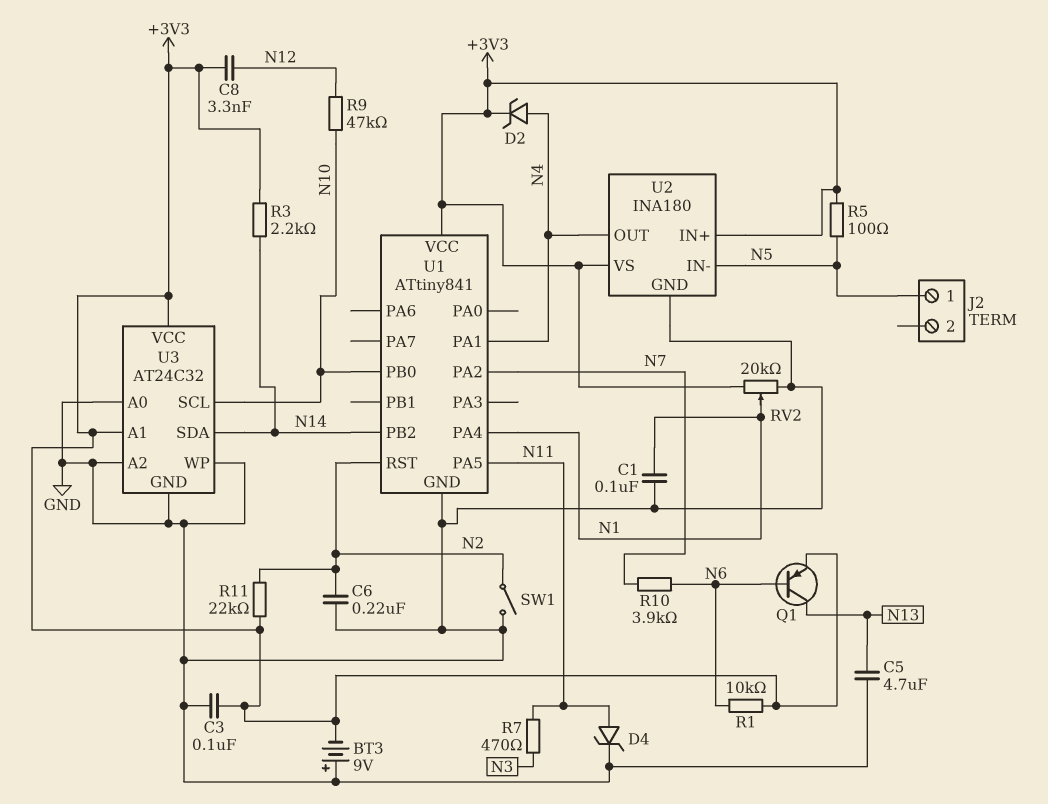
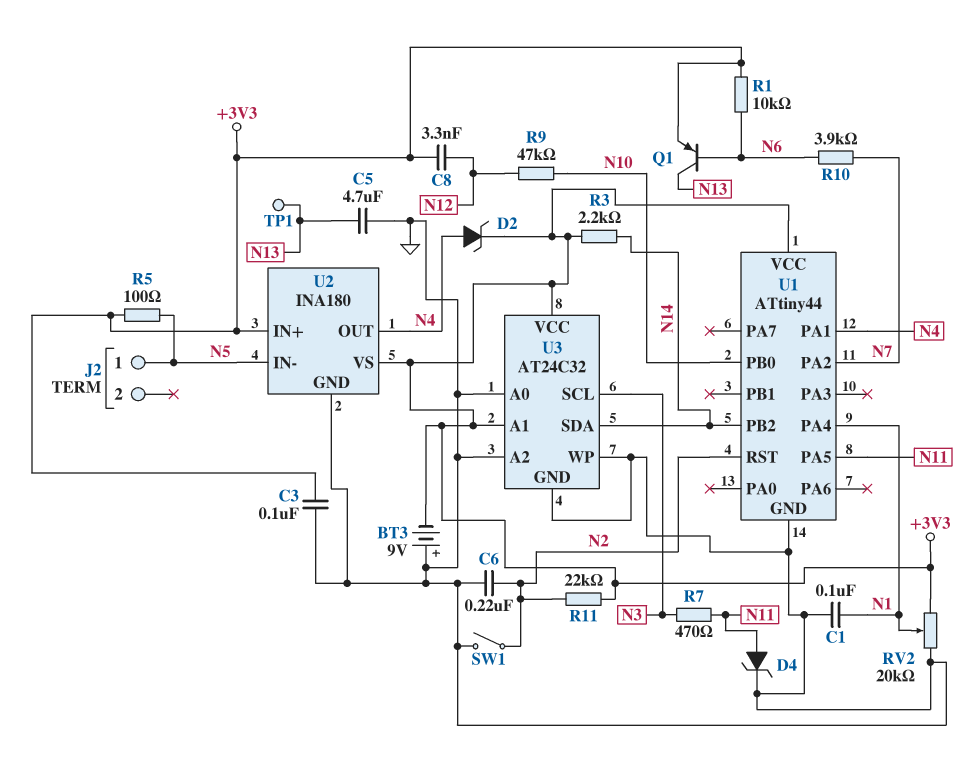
TP1: none -> test point (N13)
U1: ATtiny841 -> ATtiny44
U3 pin SCL: N10 -> N3

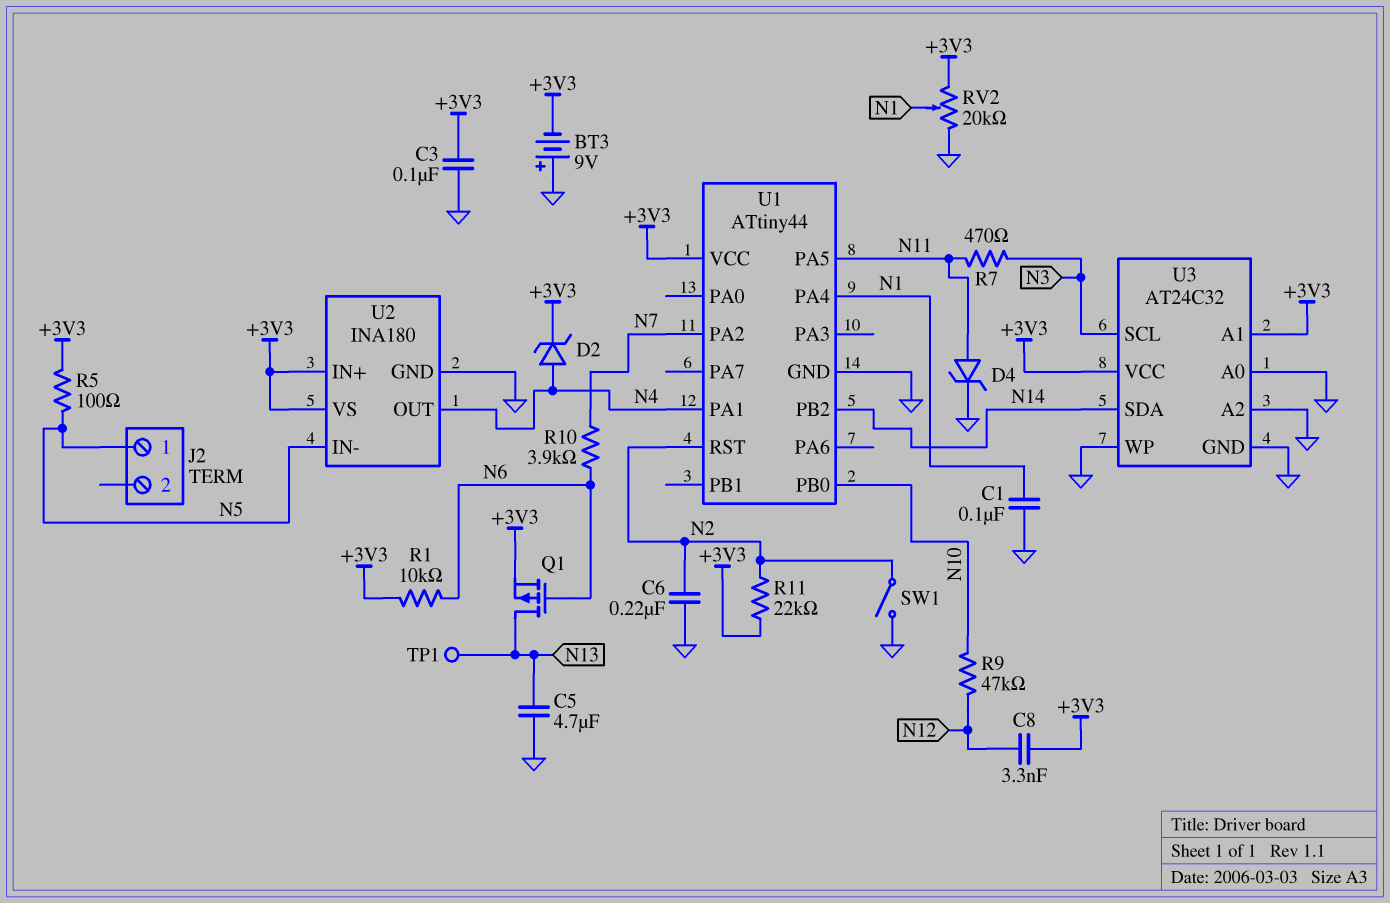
Q1: PNP (B N6, C N13, E +3V3) -> PMOS (G N6, D N13, S +3V3)
R3: 2.2k (+3V3, N14) -> none

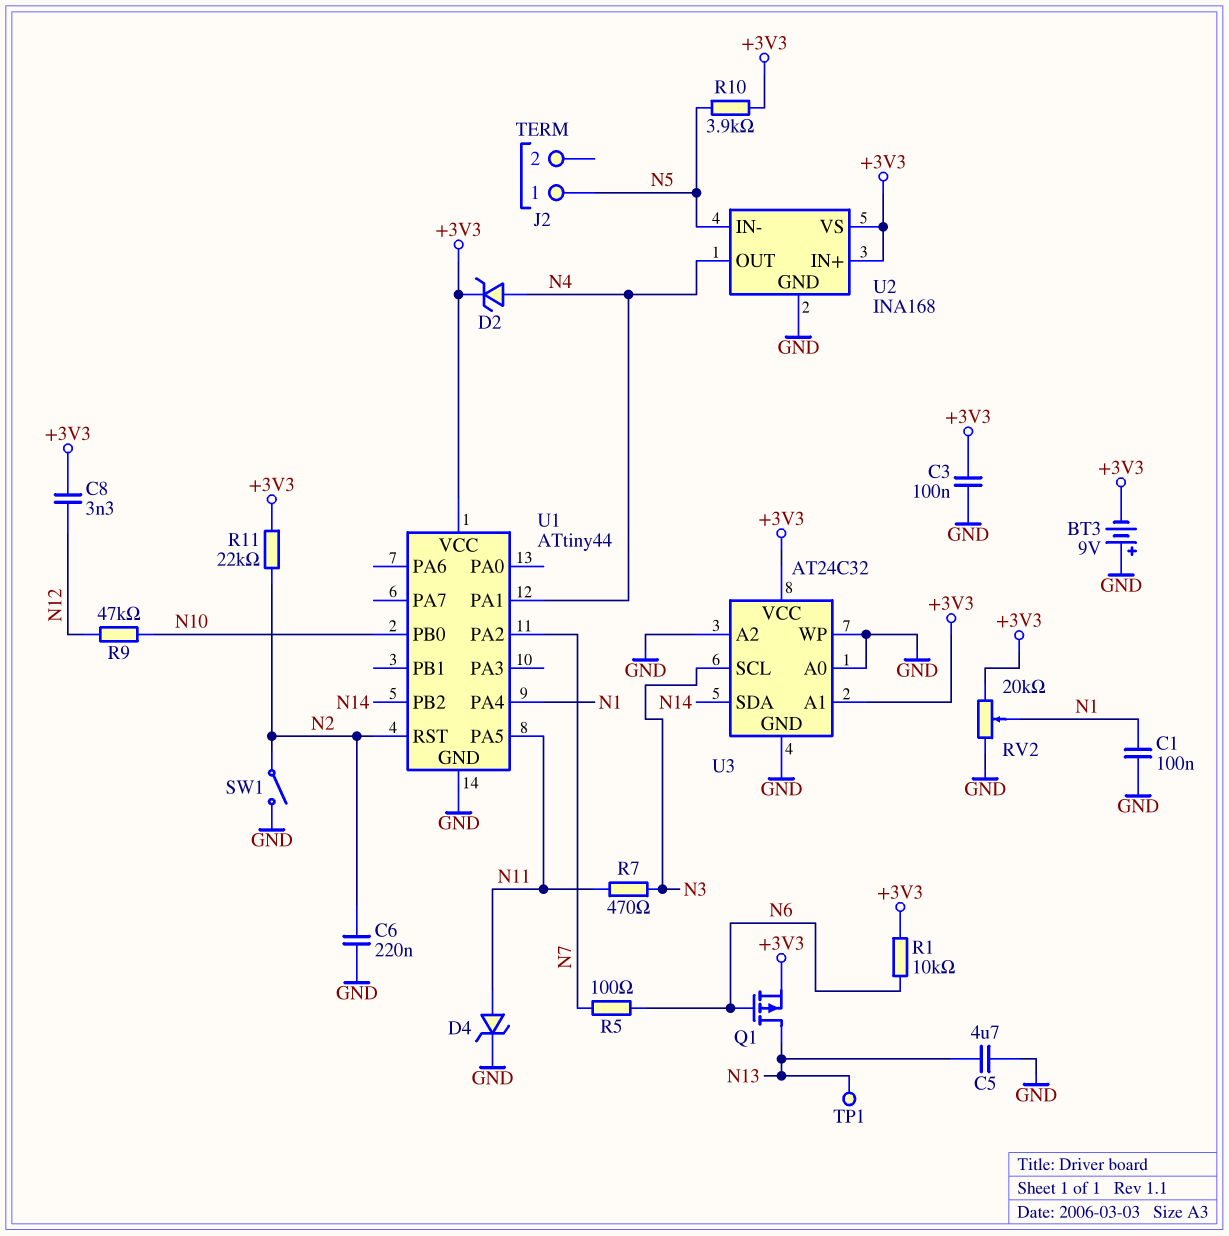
R5: 100 (+3V3, N5) -> 100 (N6, N7)
R10: 3.9k (N6, N7) -> 3.9k (+3V3, N5)
U2: INA180 -> INA168

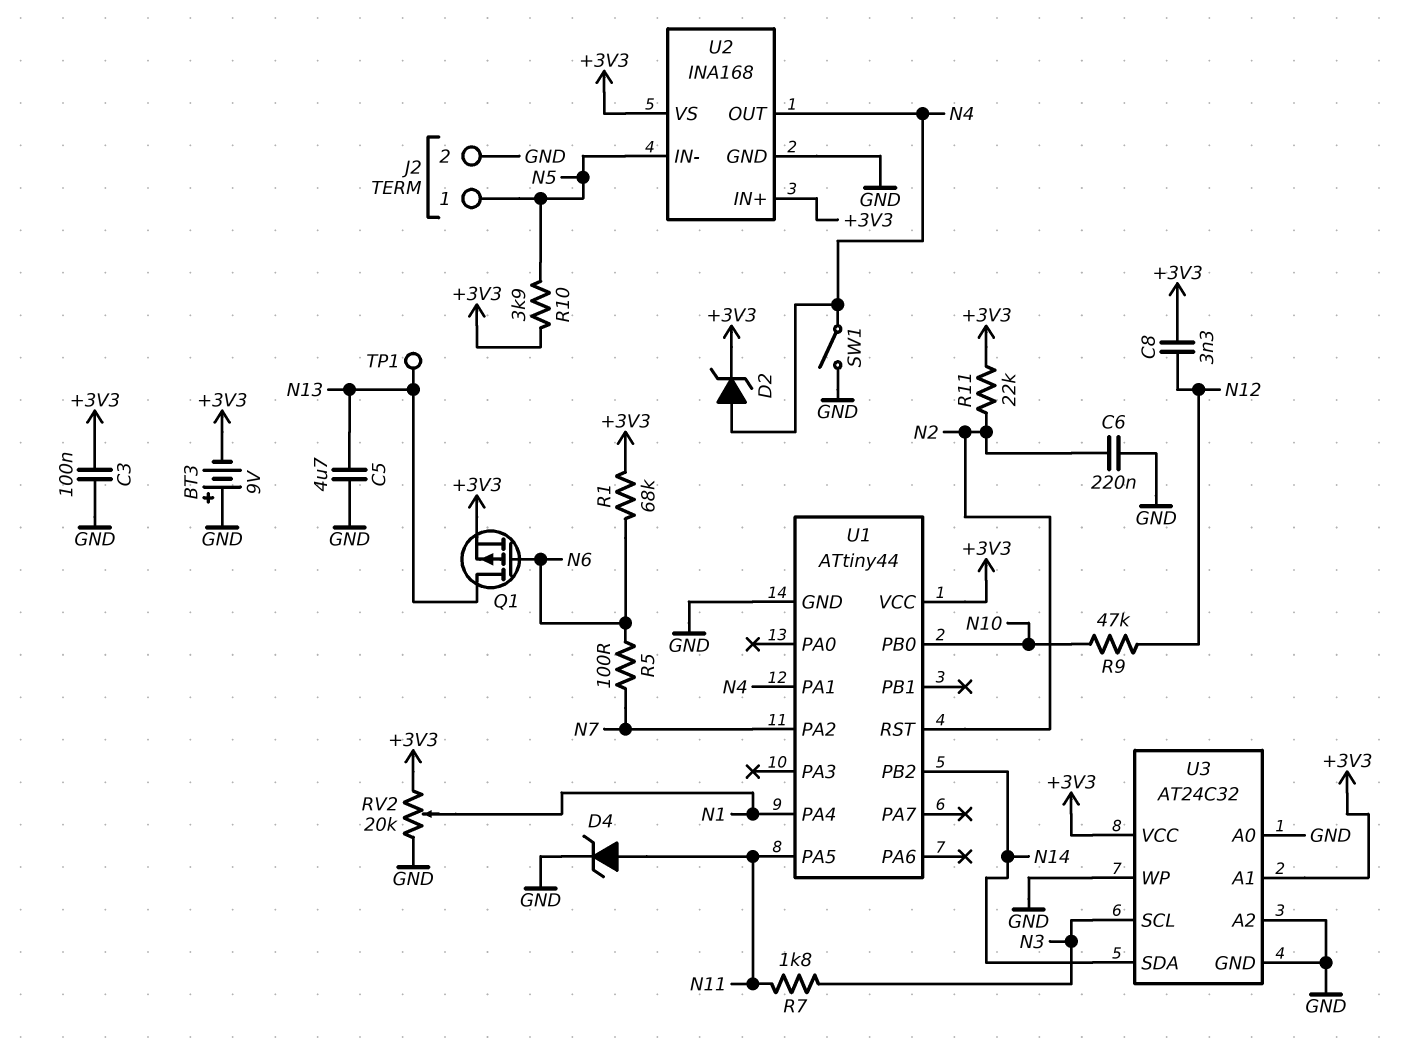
C1: 100nF (GND, N1) -> none
J2 pin 2: none -> GND
R1: 10k (+3V3, N6) -> 68k (+3V3, N6)
R7: 470 (N3, N11) -> 1.8k (N3, N11)
SW1: switch (GND, N2) -> switch (GND, N4)

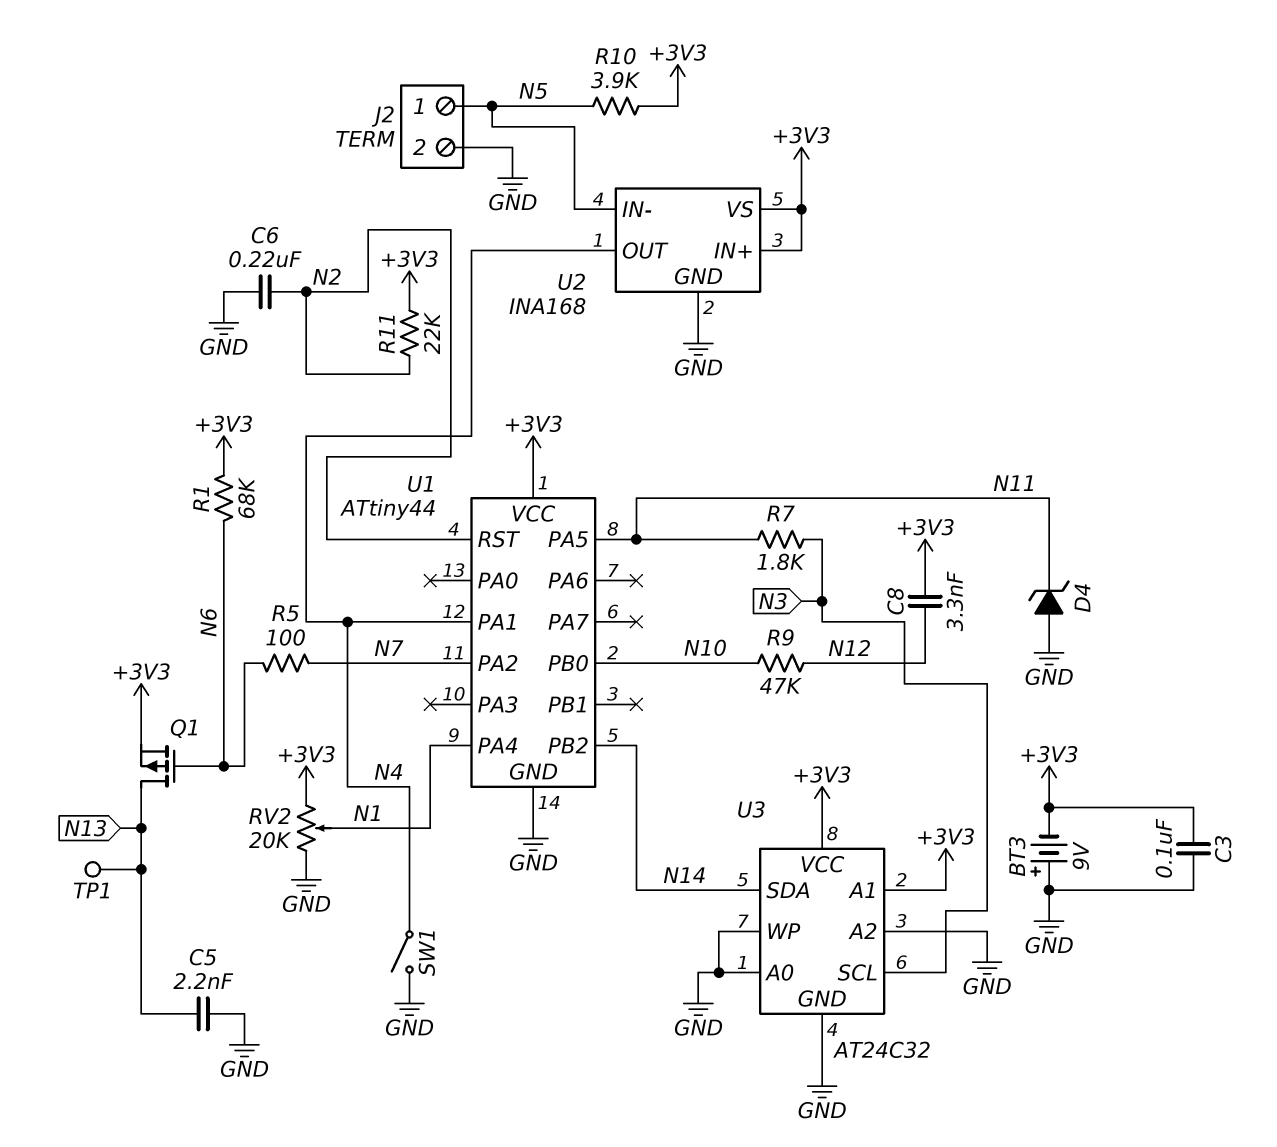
C5: 4.7uF (GND, N13) -> 2.2nF (GND, N13)
D2: zener (A N4, K +3V3) -> none
D4: zener (A N11, K GND) -> zener (A GND, K N11)

